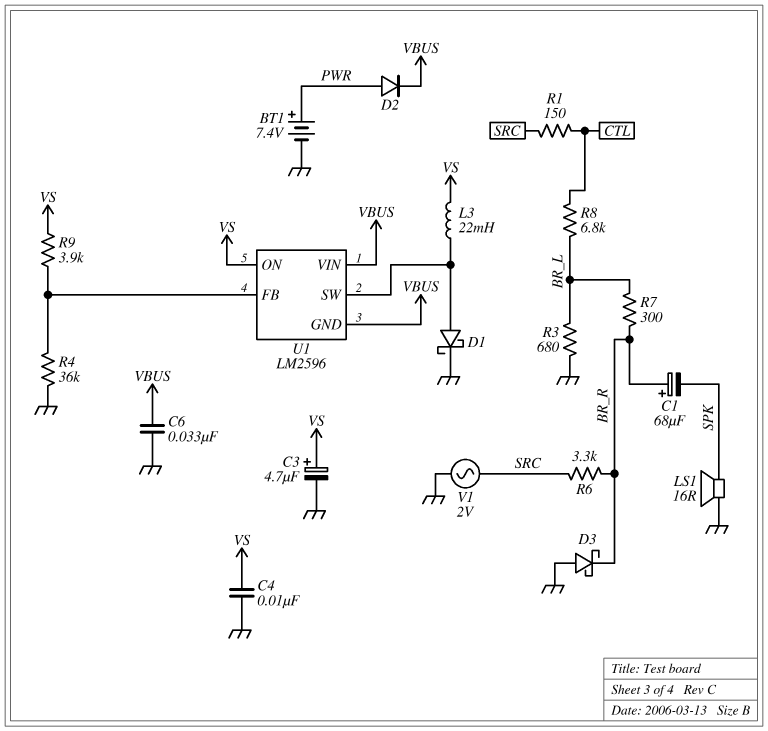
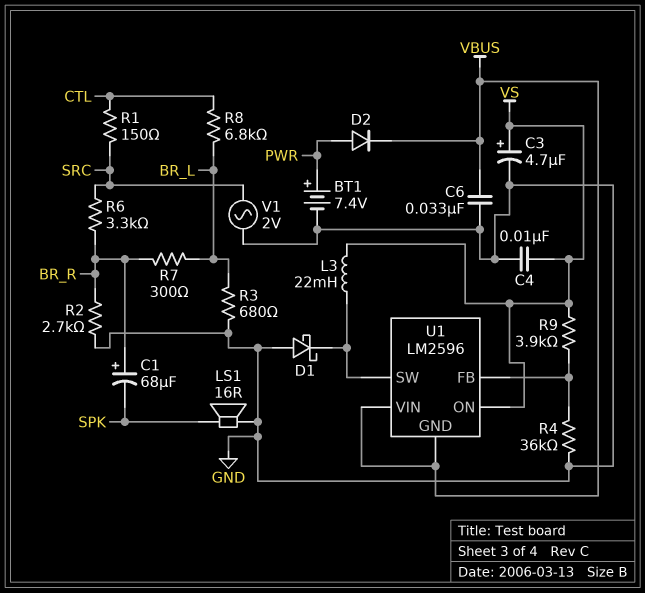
D1: schottky (A U1/SW, K GND) -> schottky (A GND, K U1/SW)
D3: schottky (A GND, K BR_R) -> none
R2: none -> 2.7k (BR_R, GND)

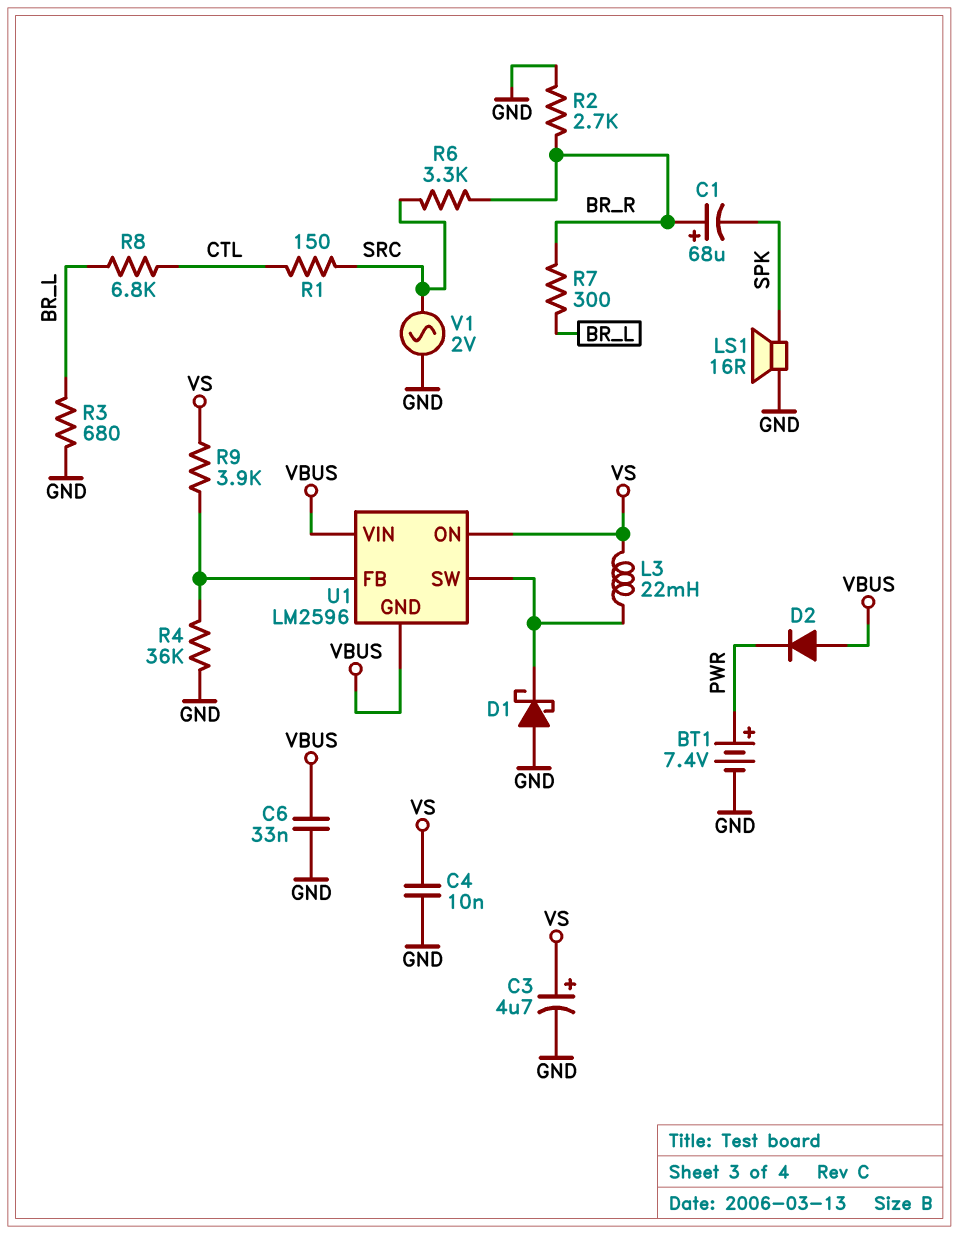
D2: diode (A PWR, K VBUS) -> diode (A VBUS, K PWR)

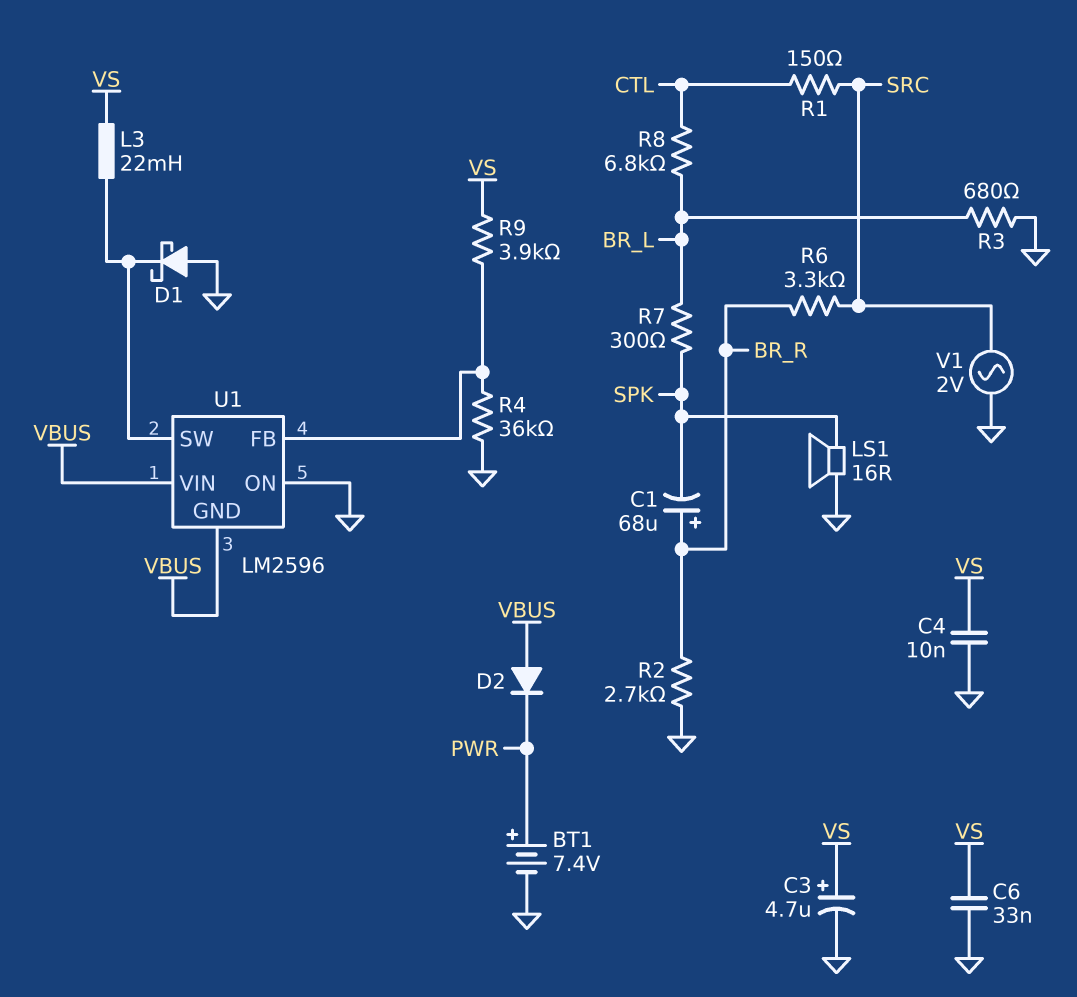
C6: 33nF (GND, VBUS) -> 33nF (GND, VS)
R7: 300 (BR_L, BR_R) -> 300 (BR_L, SPK)
U1 pin ON: VS -> GND

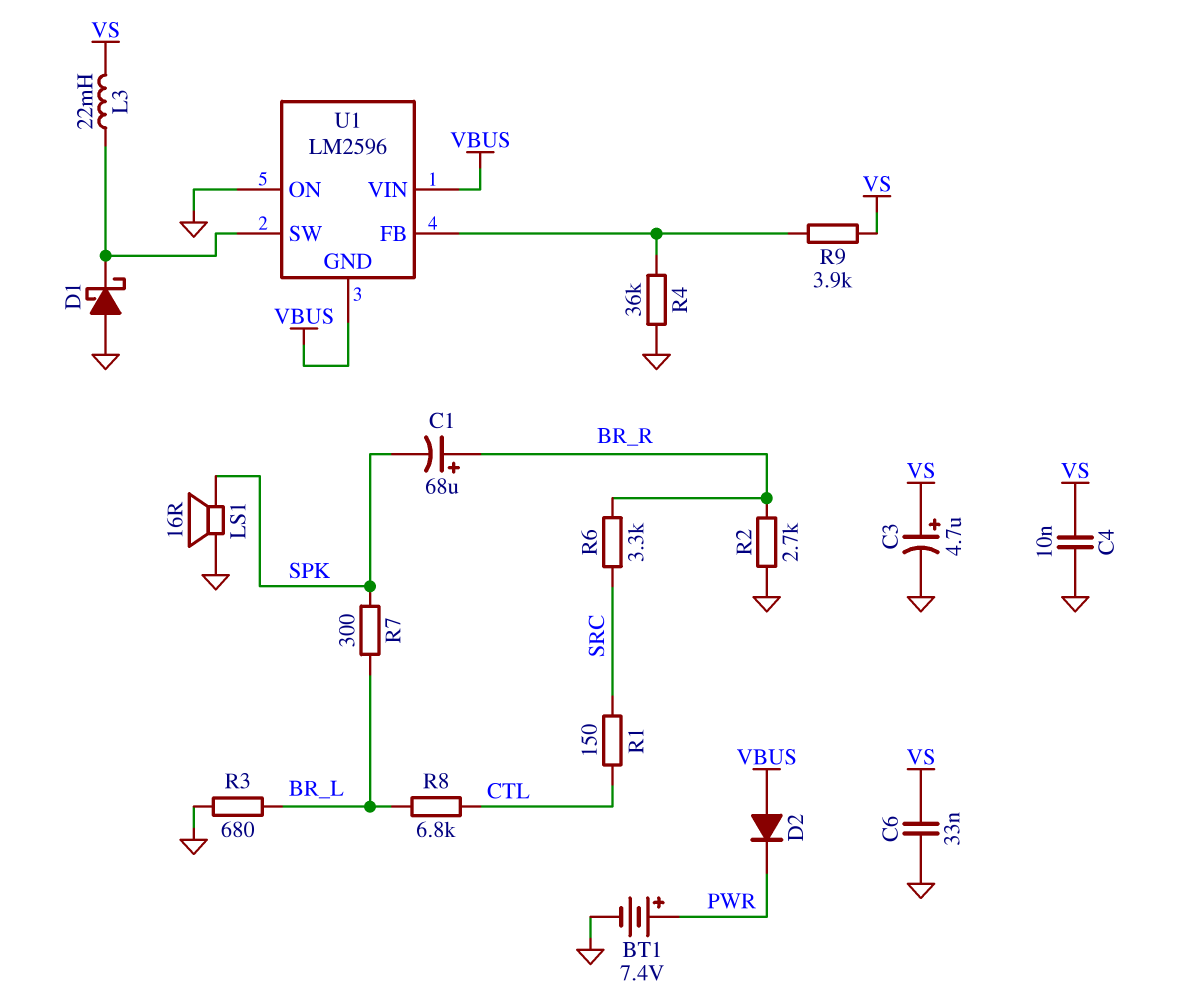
V1: AC 2V (GND, SRC) -> none

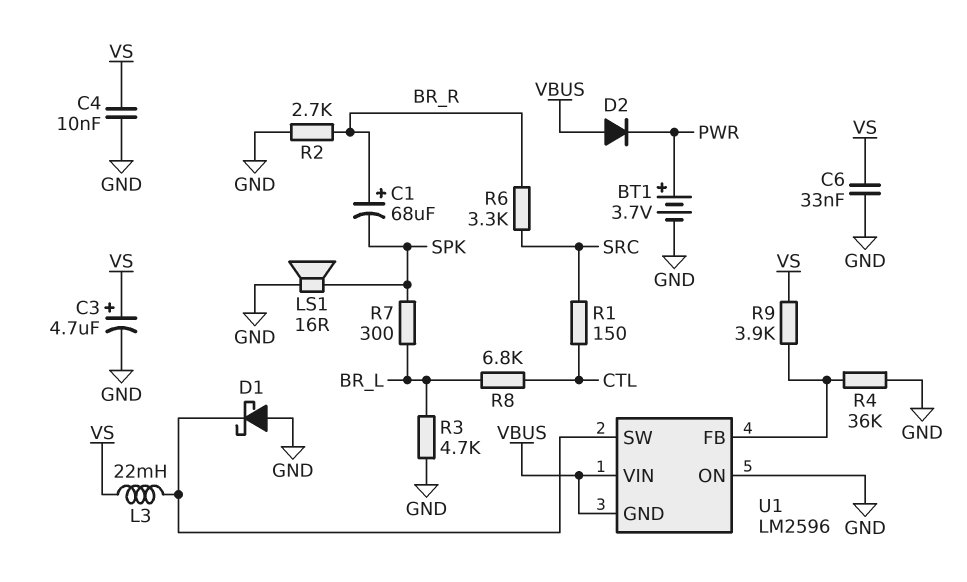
BT1: 7.4V (plus PWR, minus GND) -> 3.7V (plus PWR, minus GND)
R3: 680 (BR_L, GND) -> 4.7k (BR_L, GND)

